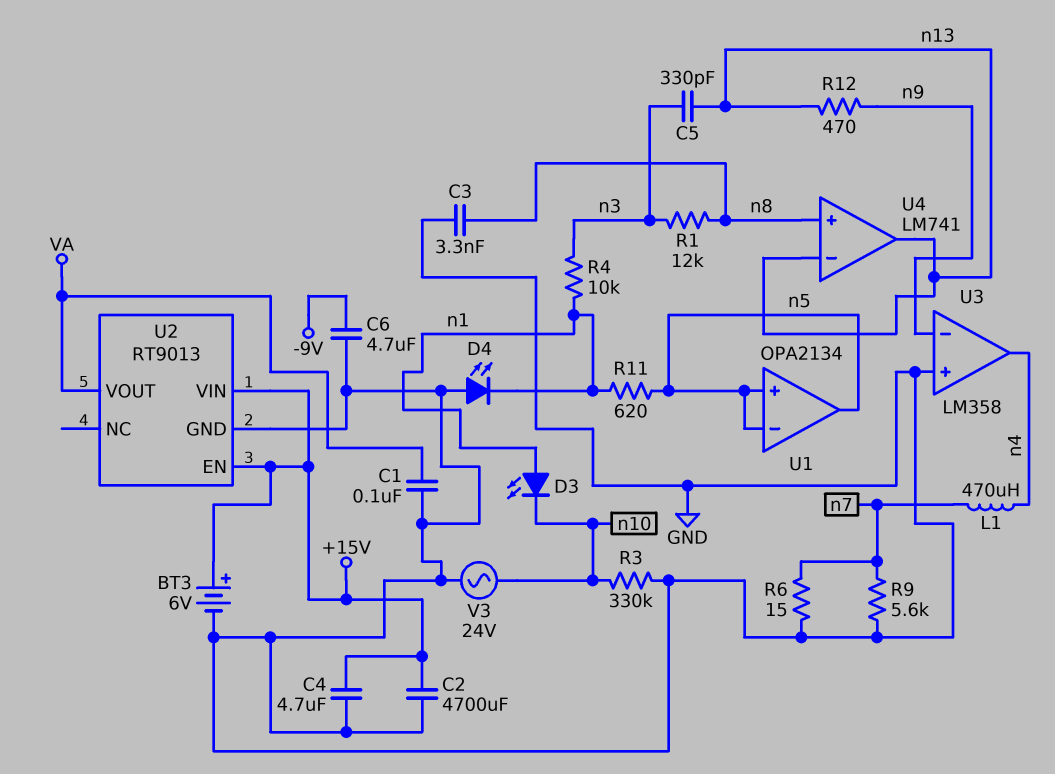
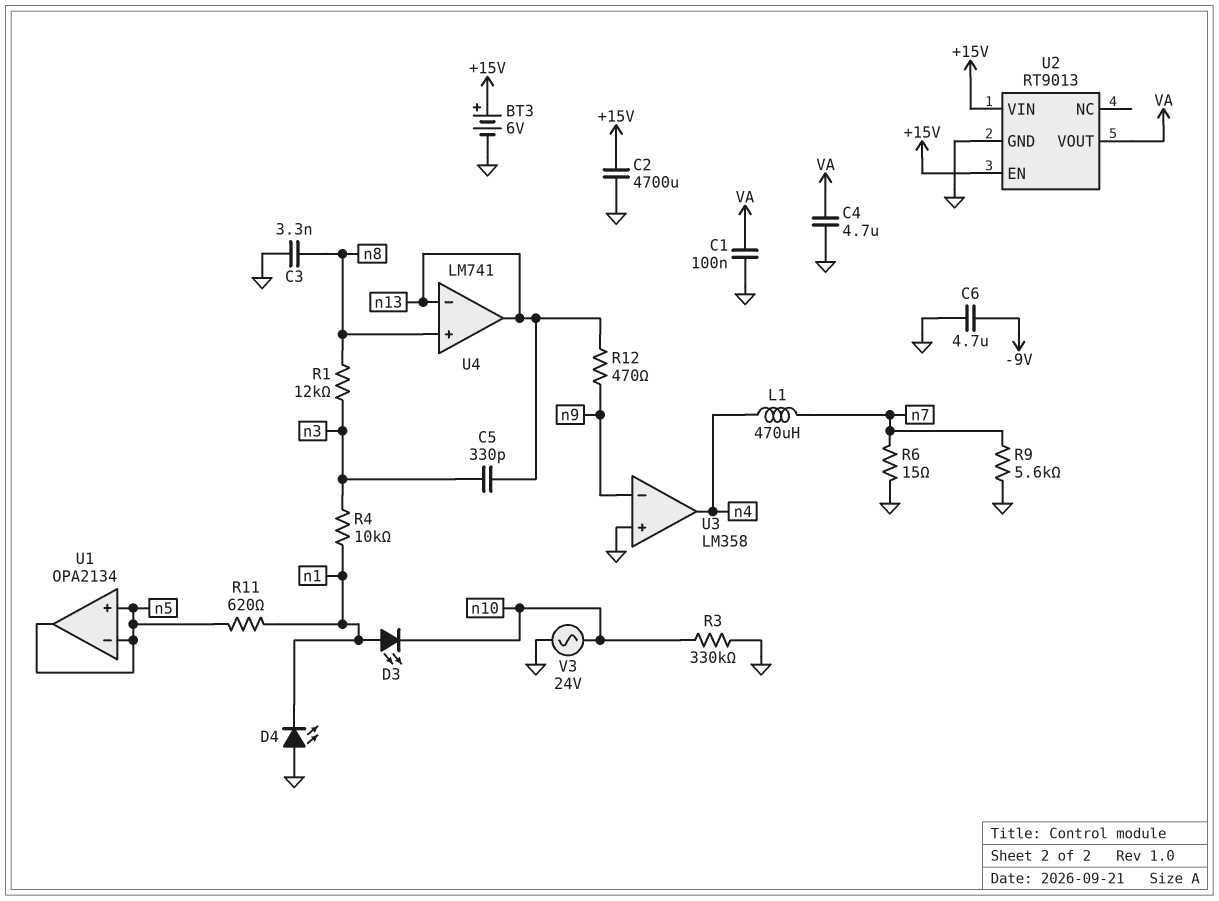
C4: 4.7uF (+15V, GND) -> 4.7uF (GND, VA)

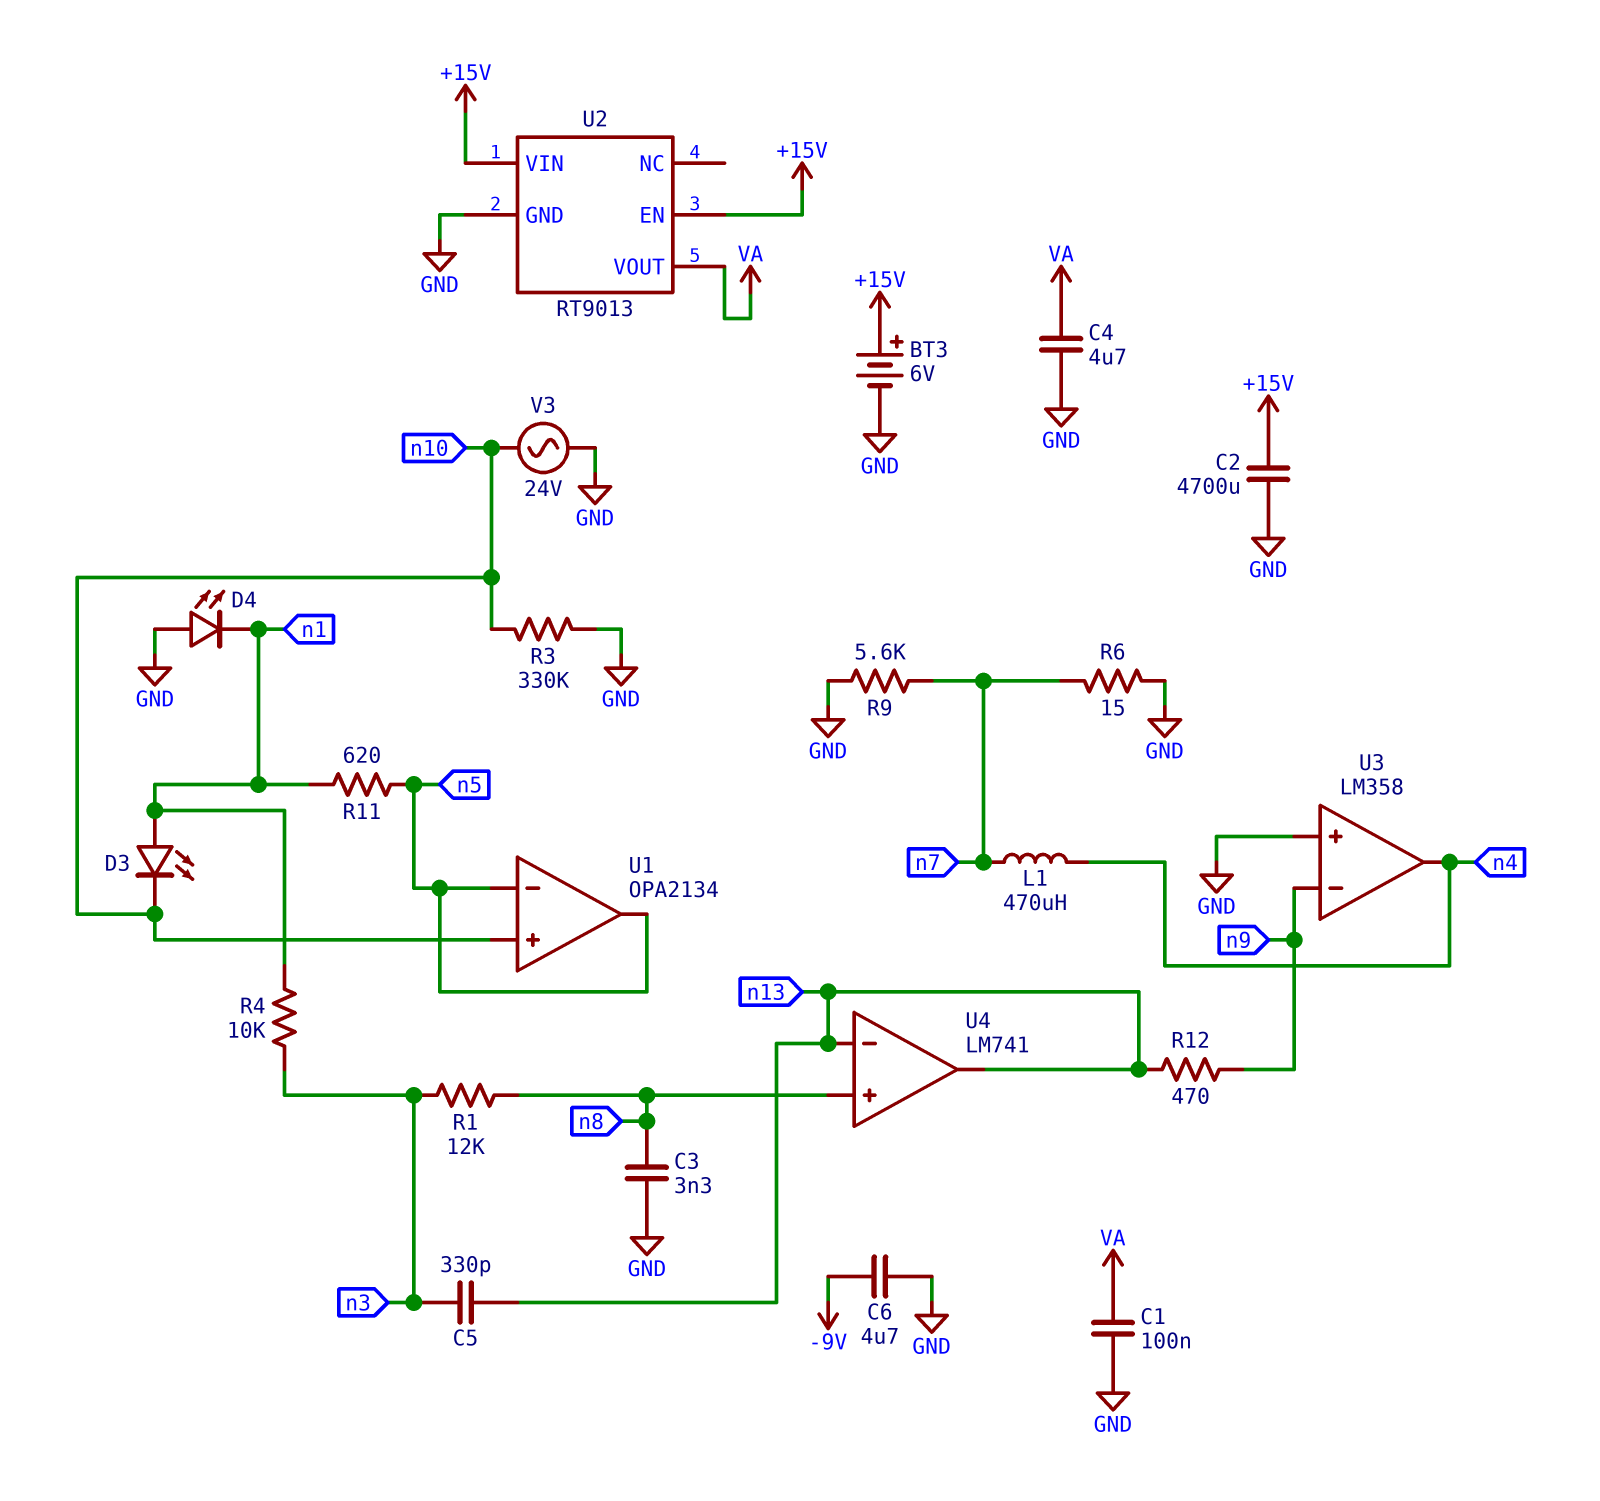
U1 pin in+: n5 -> n10

